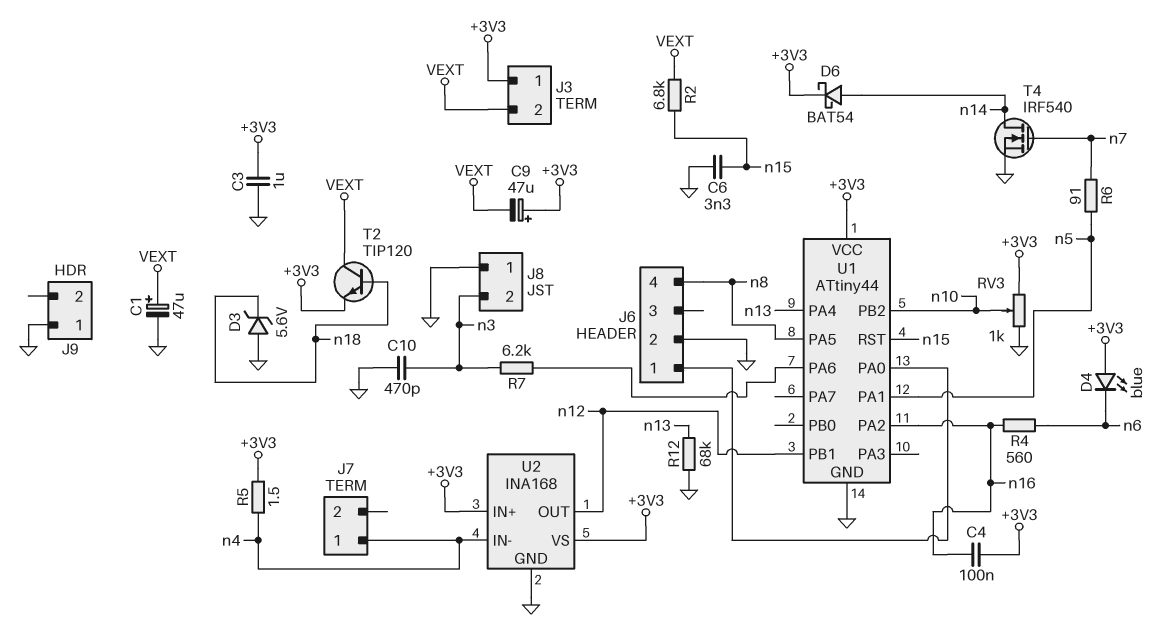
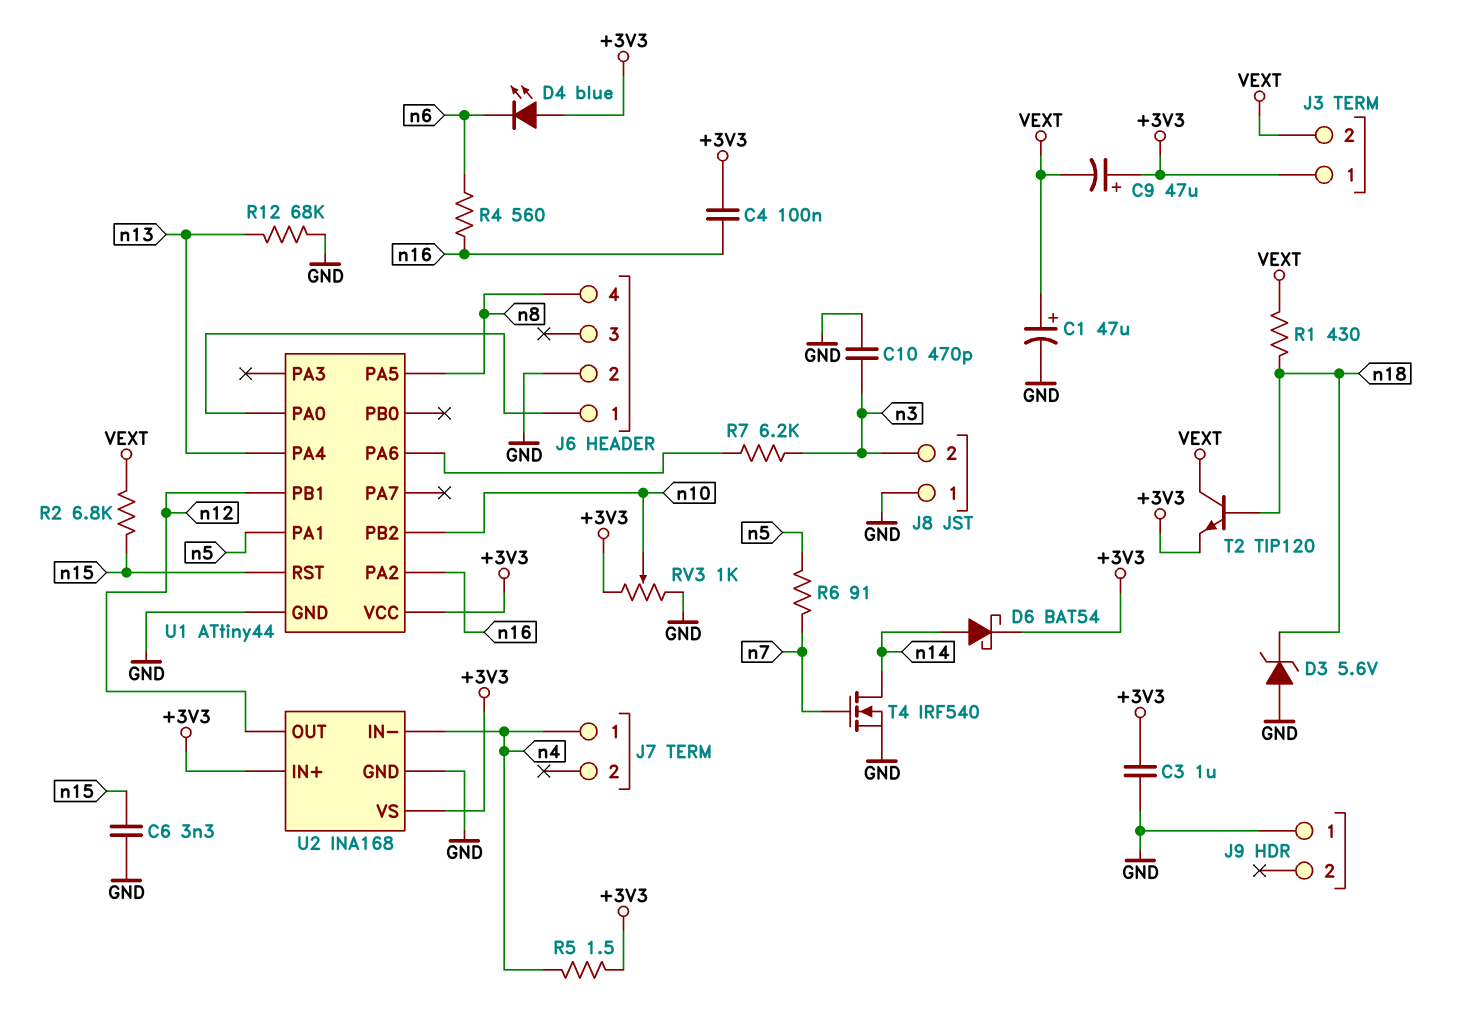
R1: none -> 430 (VEXT, n18)

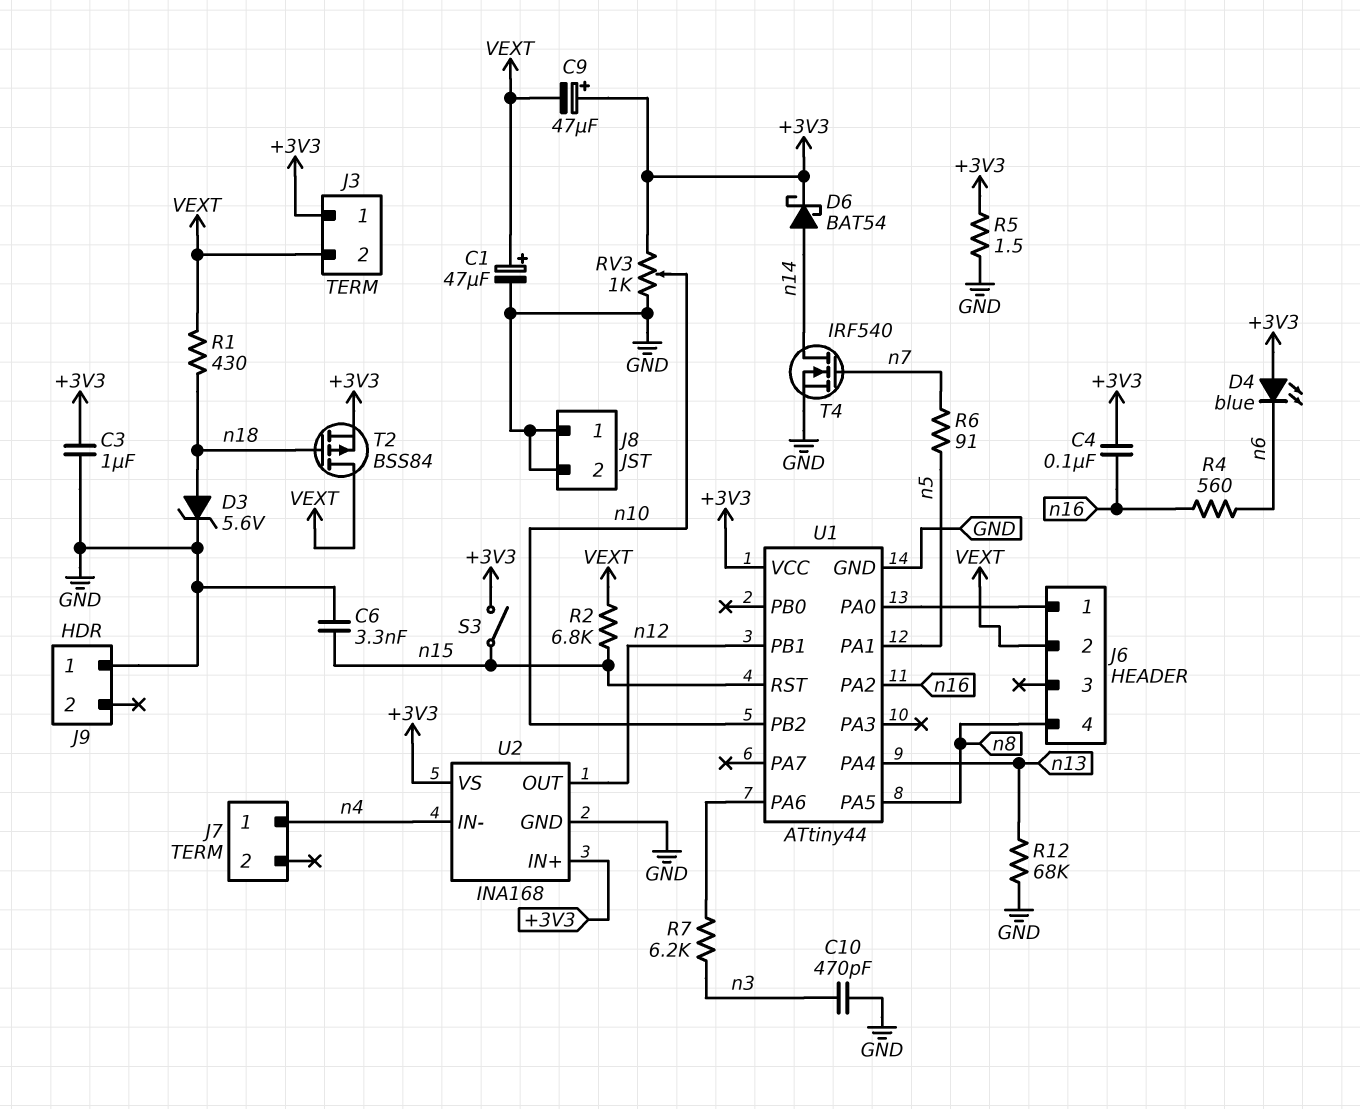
D3: zener 5.6V (A GND, K n18) -> zener 5.6V (A n18, K GND)
J6 pin 2: GND -> VEXT
J8 pin 2: n3 -> GND
R5: 1.5 (+3V3, n4) -> 1.5 (+3V3, GND)
S3: none -> switch (+3V3, n15)
T2: NPN TIP120 (B n18, C VEXT, E +3V3) -> PMOS BSS84 (G n18, D VEXT, S +3V3)

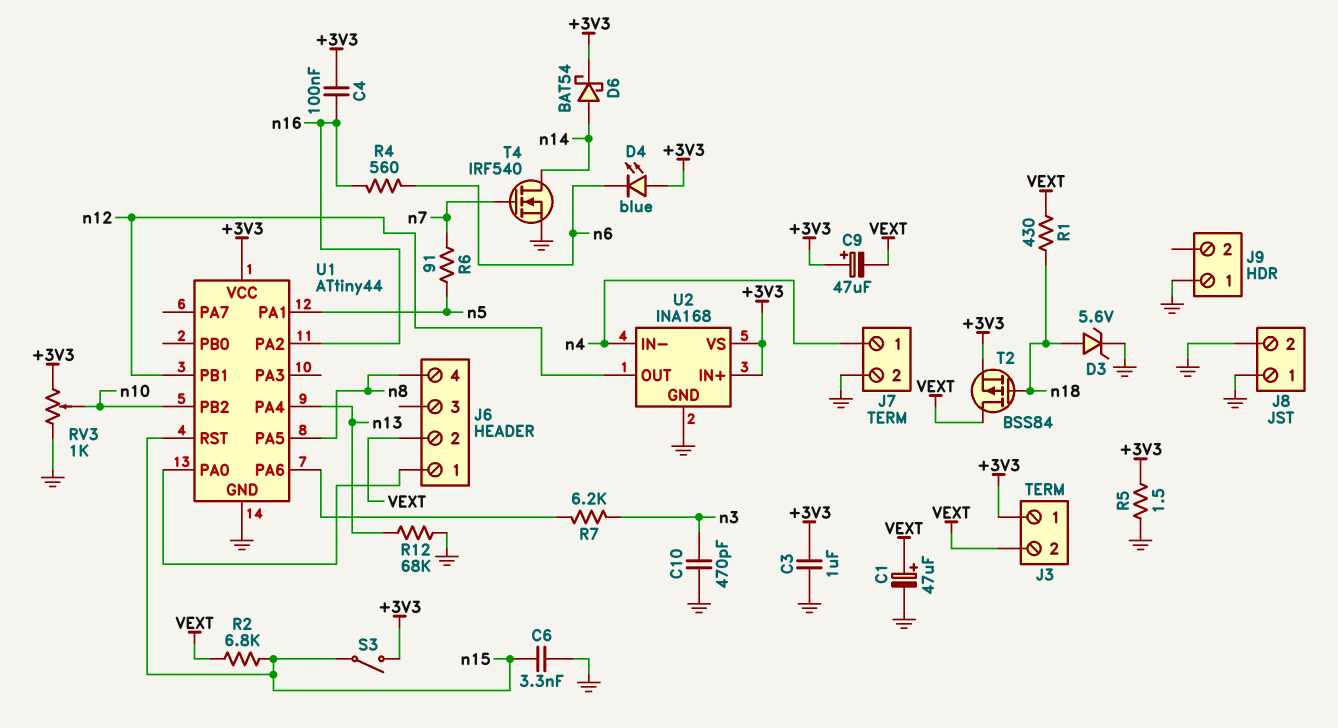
J7 pin 2: none -> GND

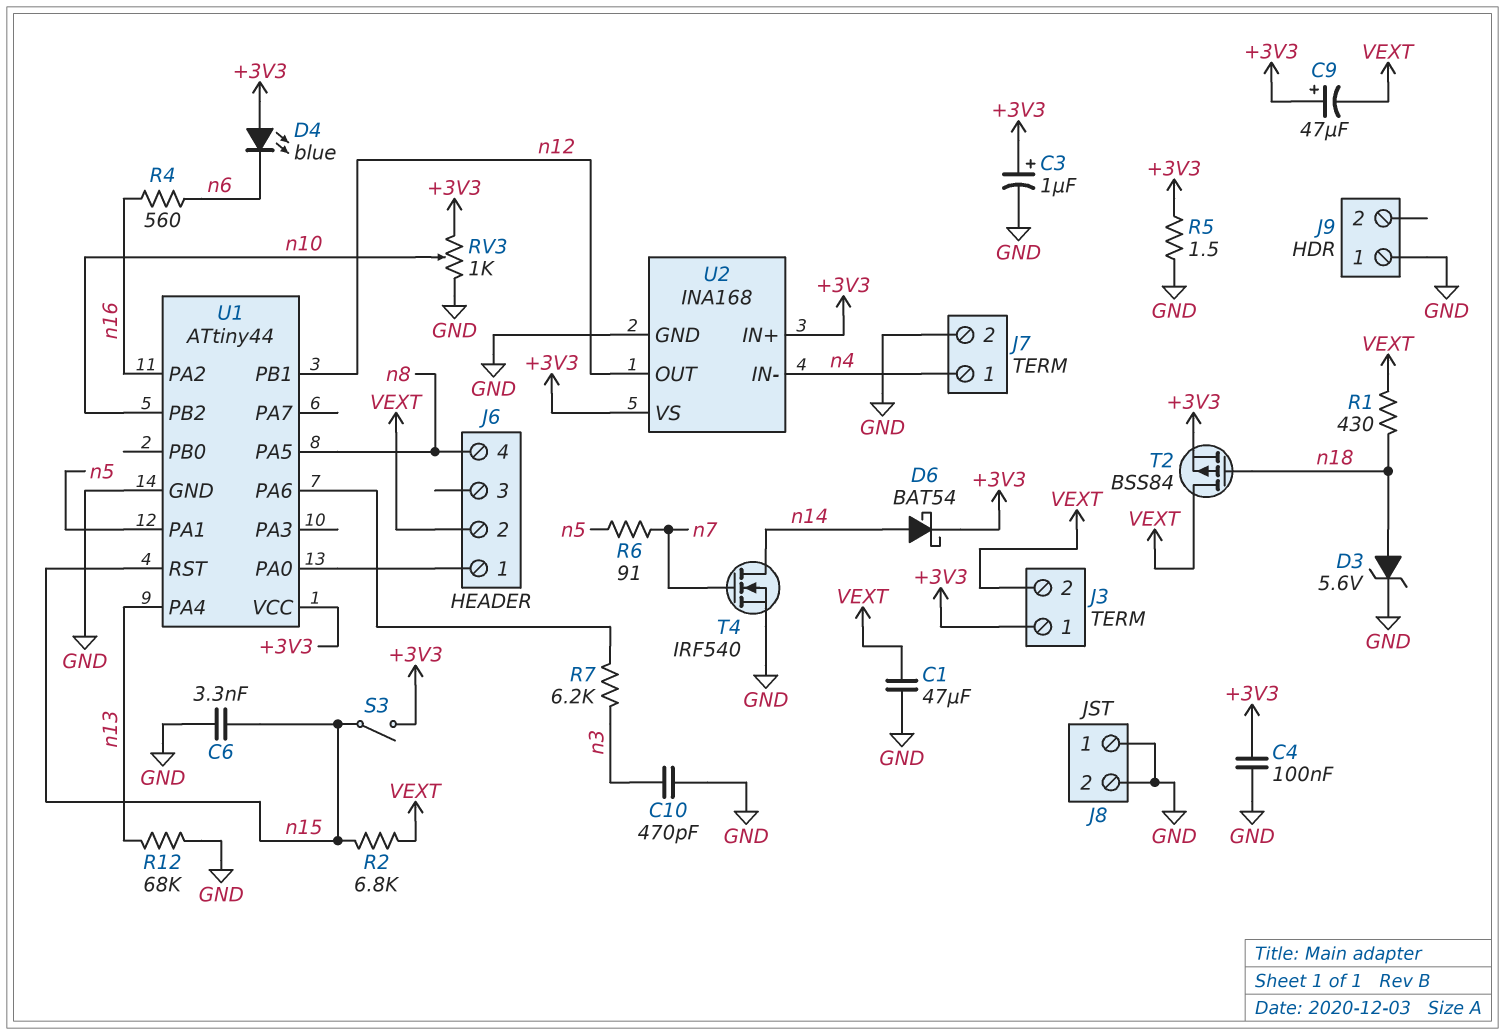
C1: 47uF (plus VEXT, minus GND) -> 47uF (GND, VEXT)
C3: 1uF (+3V3, GND) -> 1uF (plus +3V3, minus GND)
C4: 100nF (+3V3, n16) -> 100nF (+3V3, GND)

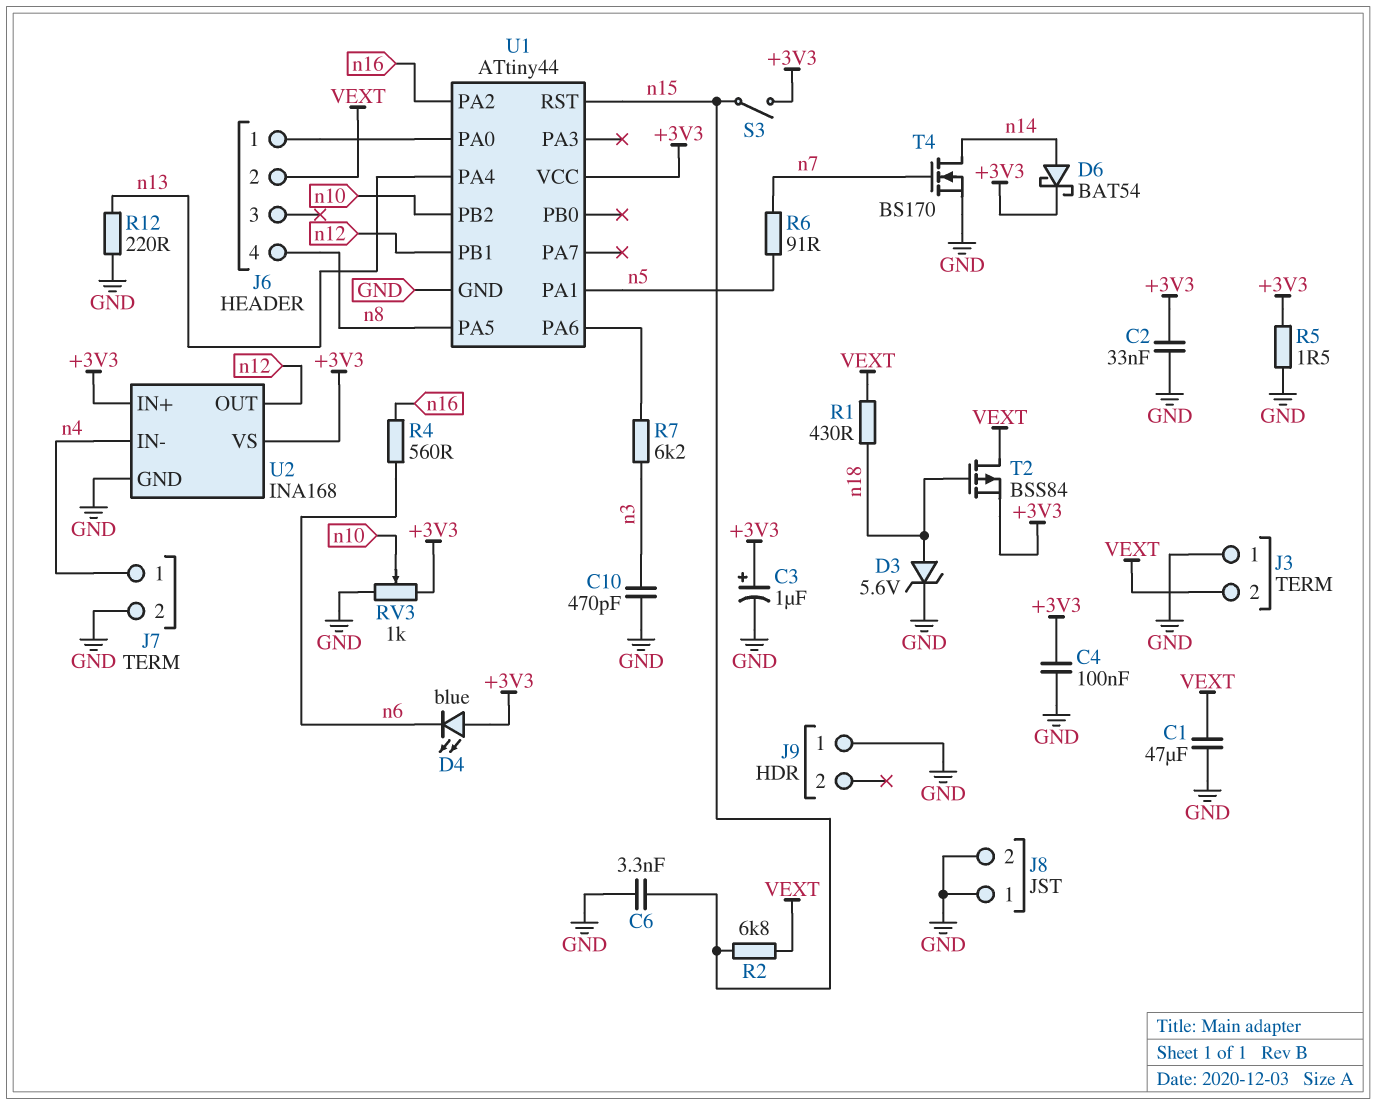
C2: none -> 33nF (+3V3, GND)
C9: 47uF (plus +3V3, minus VEXT) -> none
J3 pin 1: +3V3 -> GND
R12: 68k (GND, n13) -> 220 (GND, n13)
T4: NMOS IRF540 (G n7, D n14, S GND) -> NMOS BS170 (G n7, D n14, S GND)

